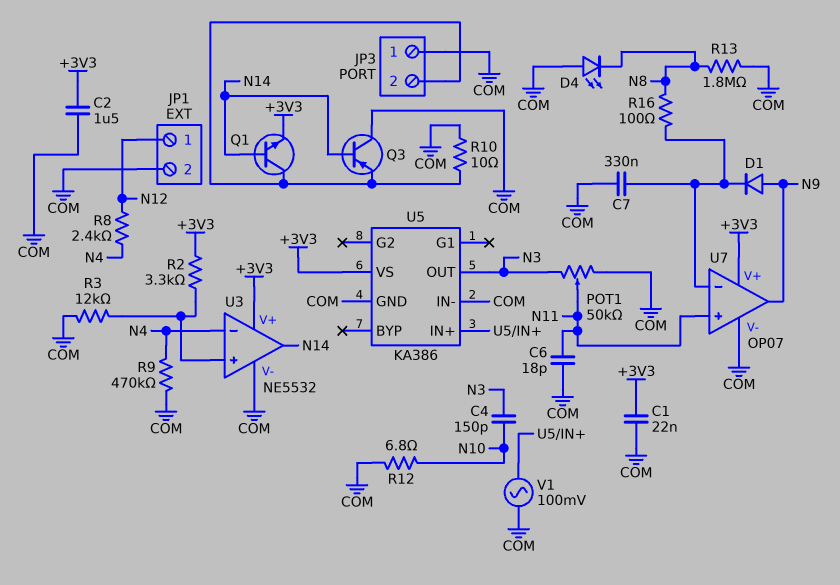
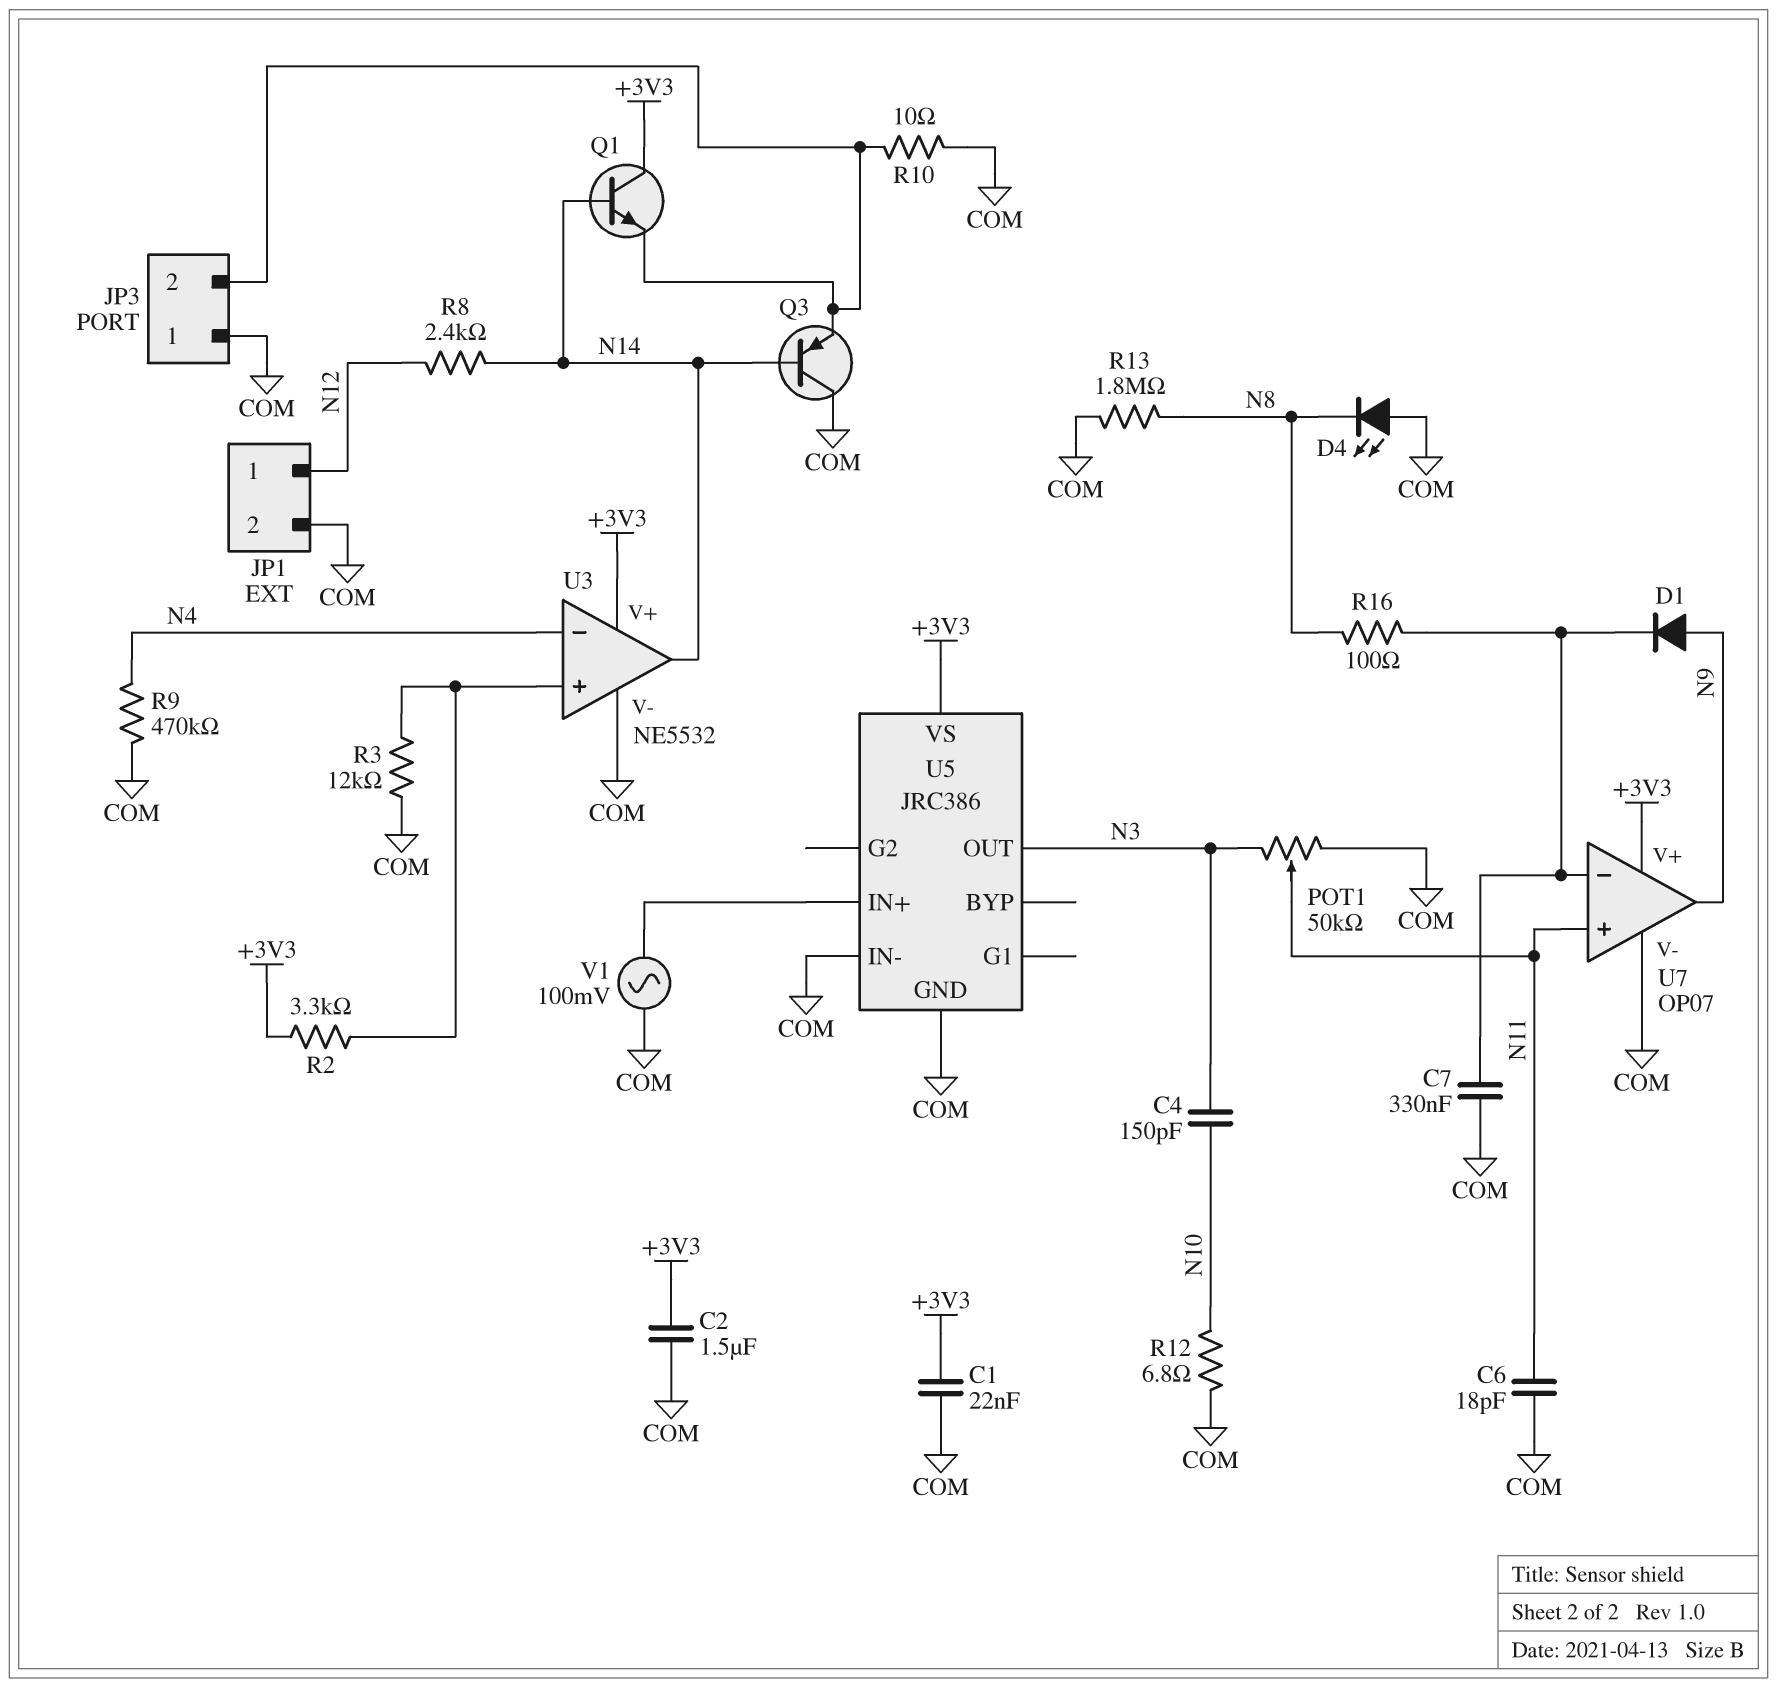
Q1: NPN (B N14, C JP3/2, E +3V3) -> NPN (B N14, C +3V3, E JP3/2)
R8: 2.4k (N4, N12) -> 2.4k (N12, N14)
U5: KA386 -> JRC386

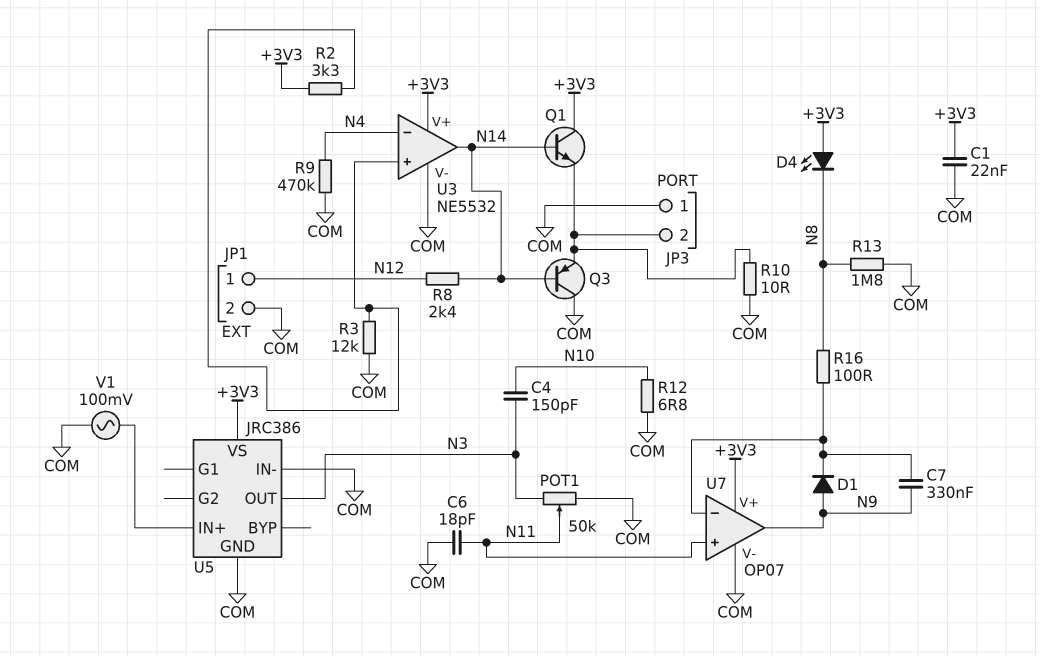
C2: 1.5uF (+3V3, COM) -> none
C7: 330nF (COM, U7/in-) -> 330nF (N9, U7/in-)
D4: LED (A COM, K N8) -> LED (A +3V3, K N8)

